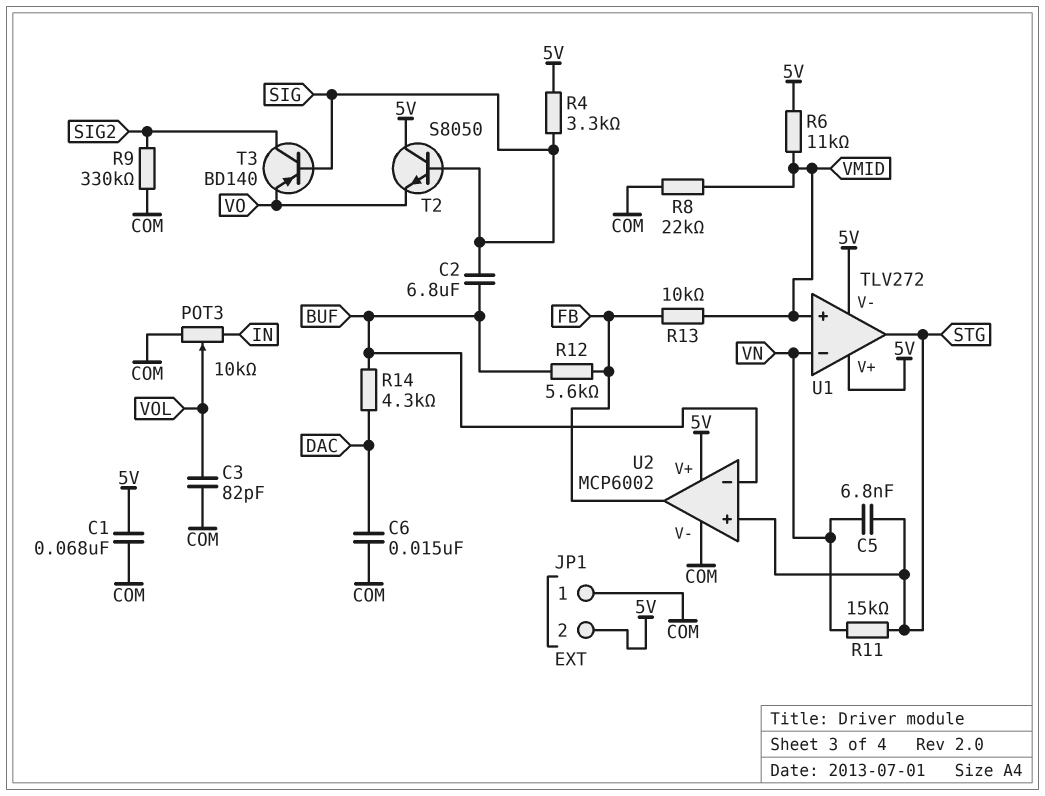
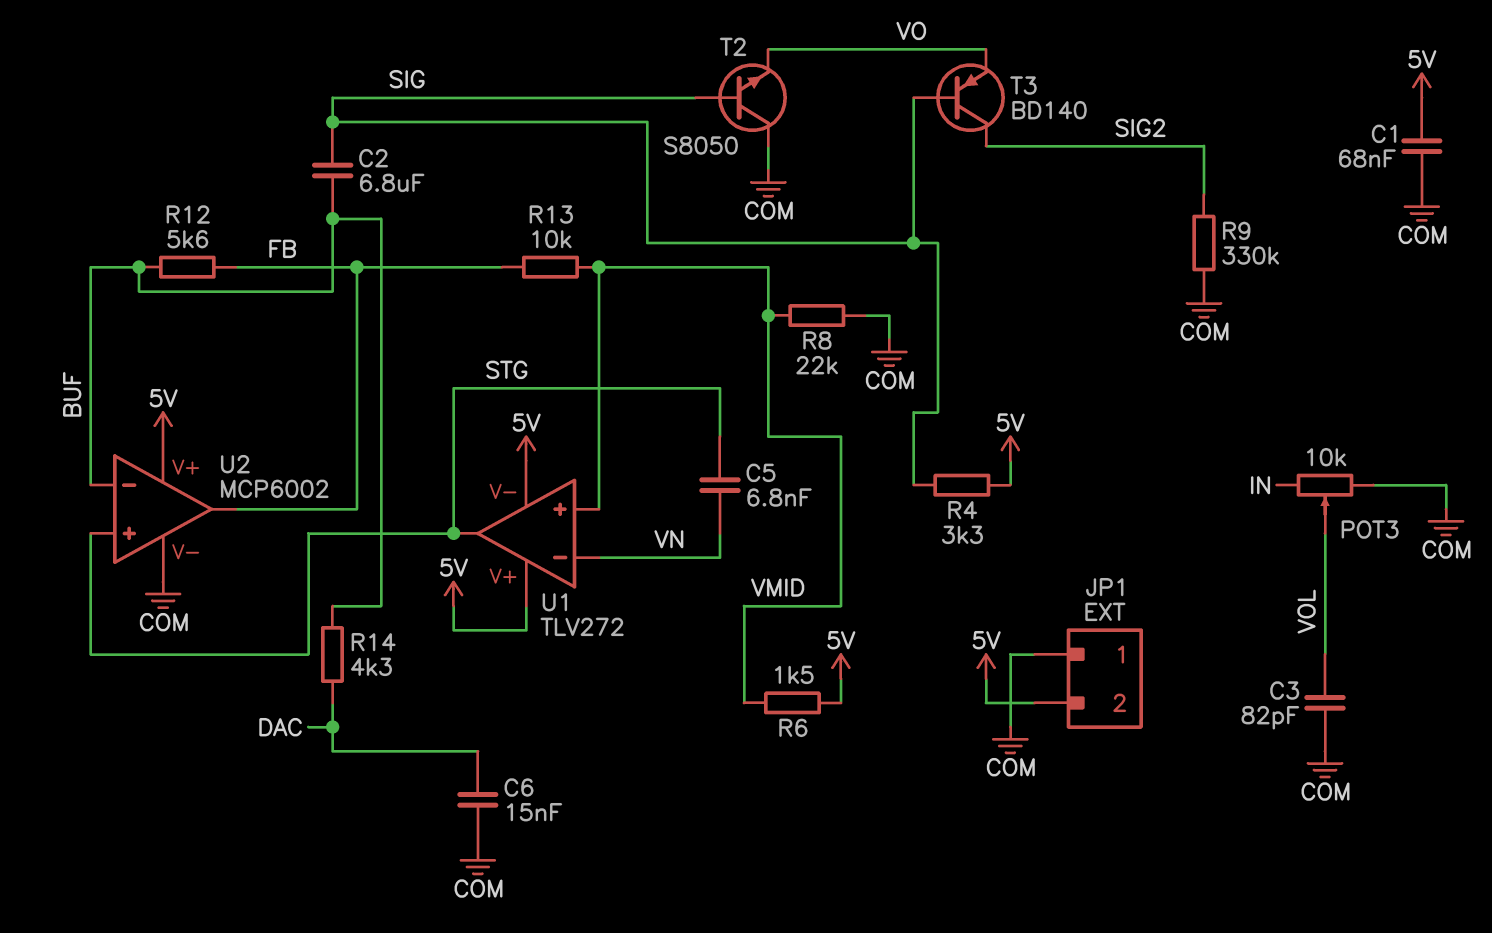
R6: 11k (5V, VMID) -> 1.5k (5V, VMID)
R11: 15k (STG, VN) -> none
T2: NPN S8050 (B SIG, C 5V, E VO) -> NPN S8050 (B SIG, C COM, E VO)

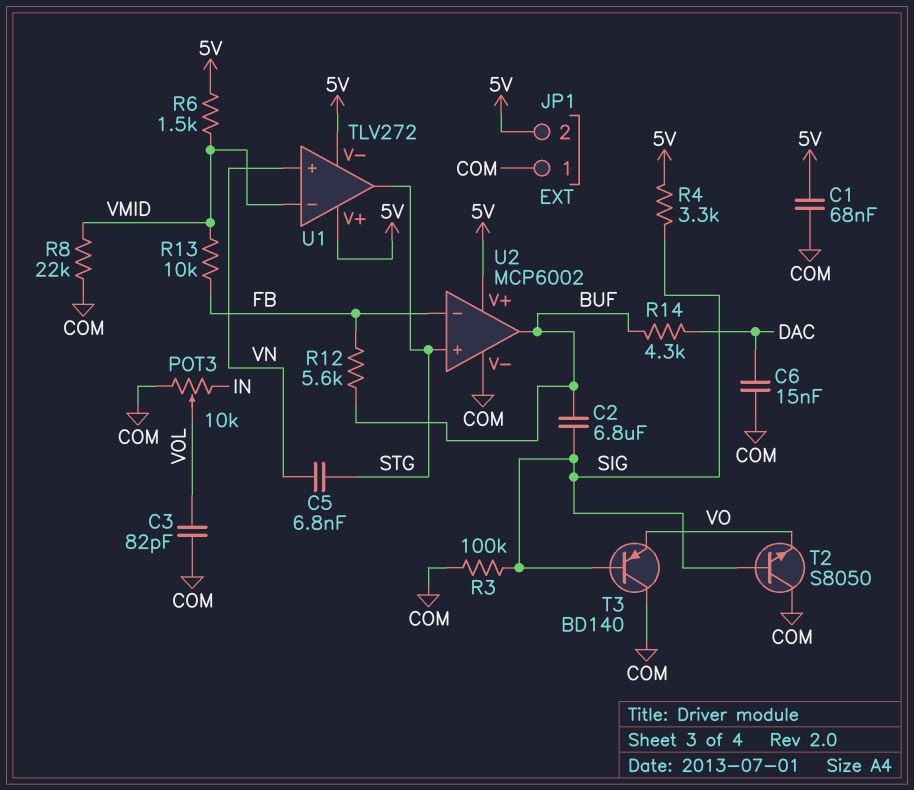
R3: none -> 100k (COM, SIG)
R9: 330k (COM, SIG2) -> none
T3: PNP BD140 (B SIG, C SIG2, E VO) -> PNP BD140 (B SIG, C COM, E VO)
U1 pin in+: VMID -> VN
U1 pin in-: VN -> VMID
U2 pin in-: BUF -> FB
U2 pin out: FB -> BUF

